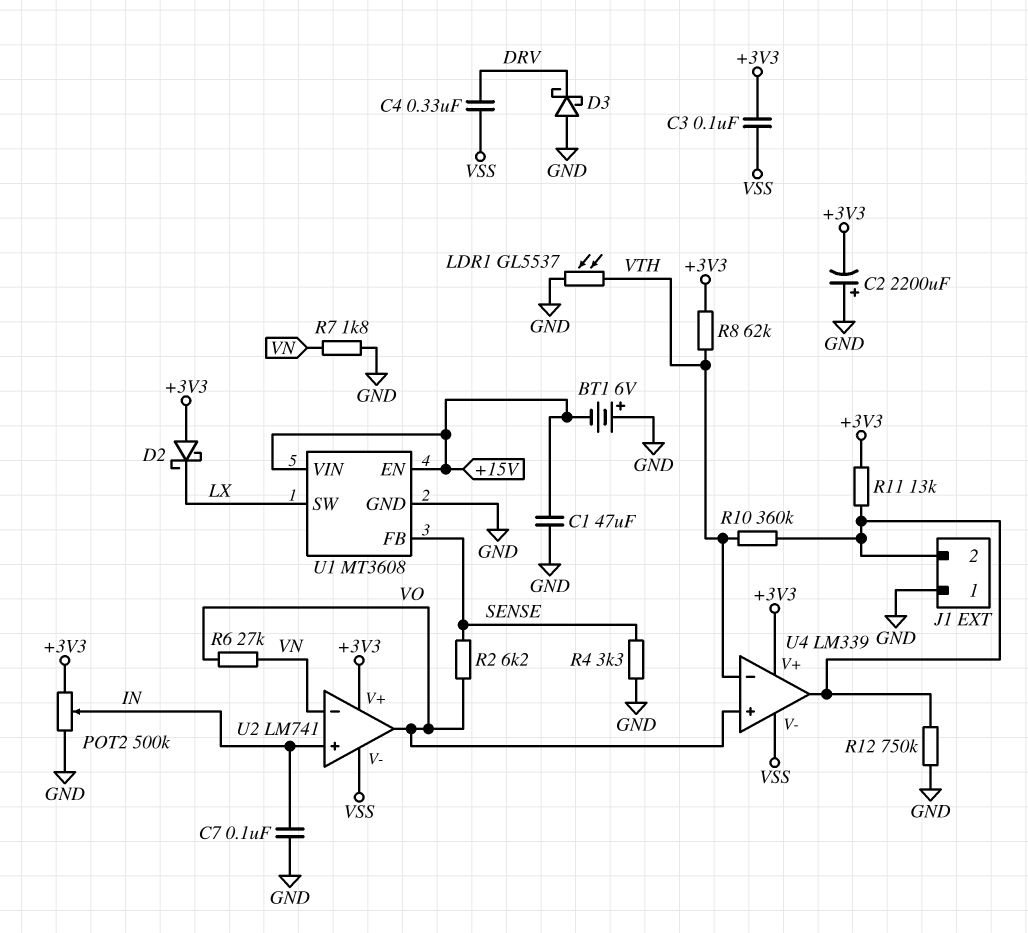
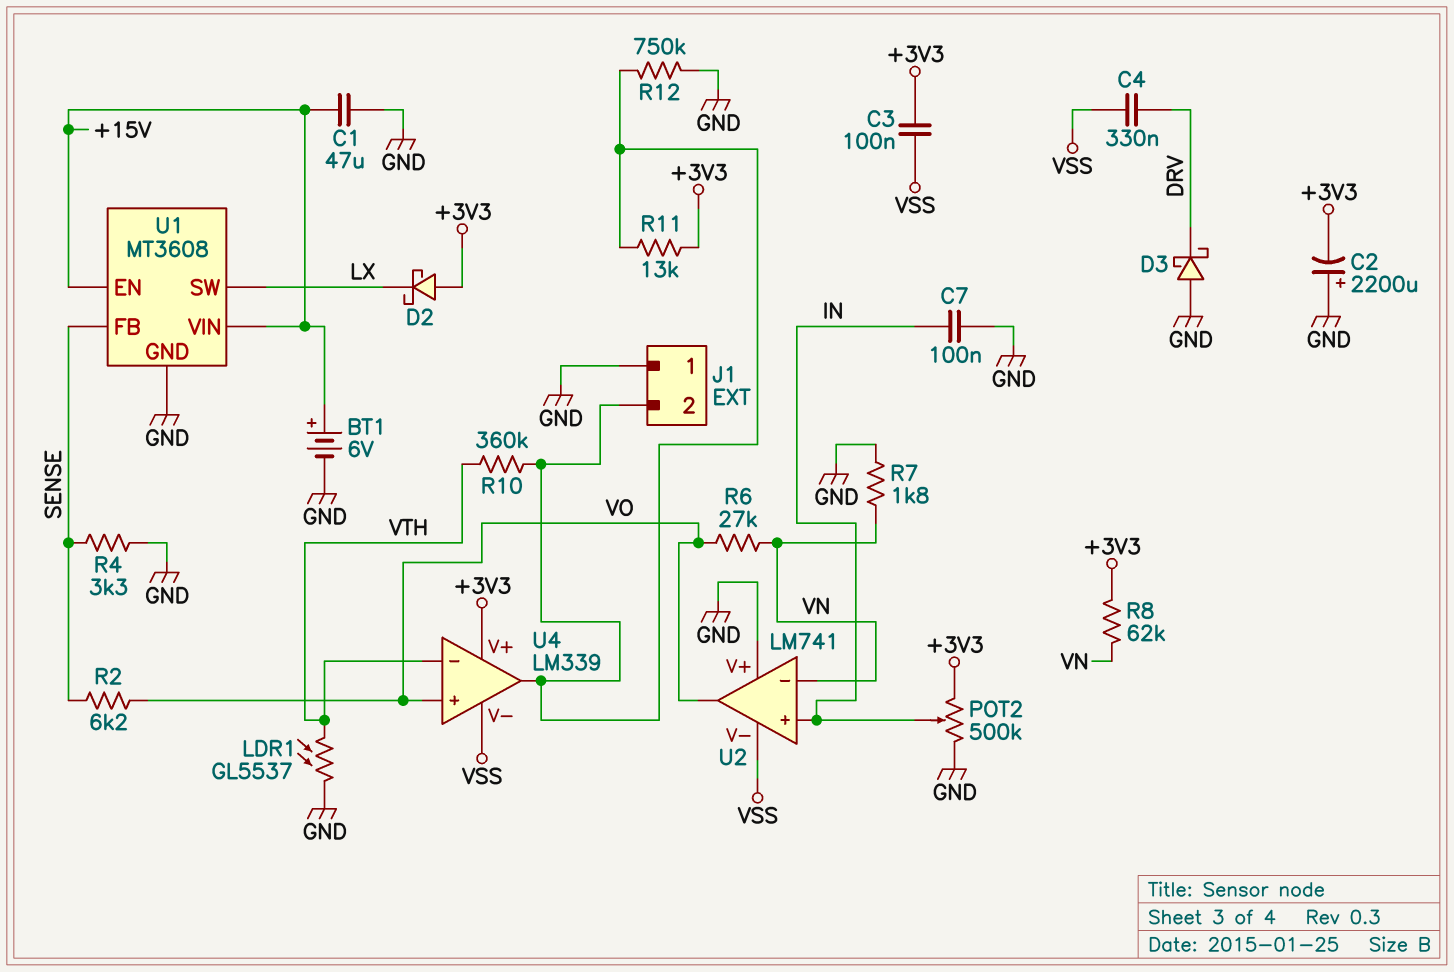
BT1: 6V (plus GND, minus +15V) -> 6V (plus +15V, minus GND)
R8: 62k (+3V3, VTH) -> 62k (+3V3, VN)
U2 pin V+: +3V3 -> GND

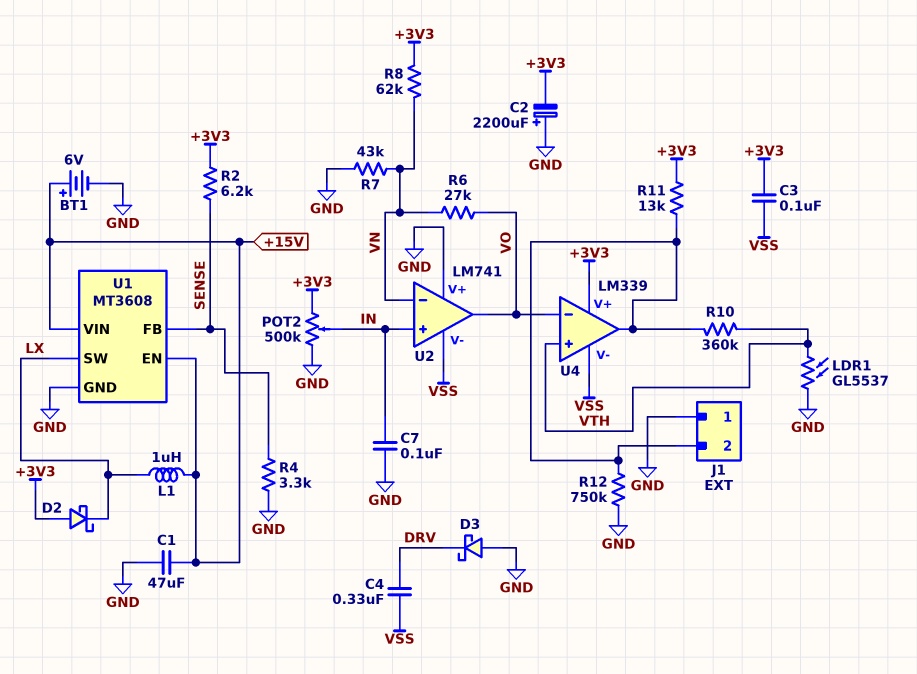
L1: none -> 1uH (+15V, LX)
R2: 6.2k (SENSE, VO) -> 6.2k (+3V3, SENSE)
R7: 1.8k (GND, VN) -> 43k (GND, VN)
U4 pin in+: VO -> VTH
U4 pin in-: VTH -> VO

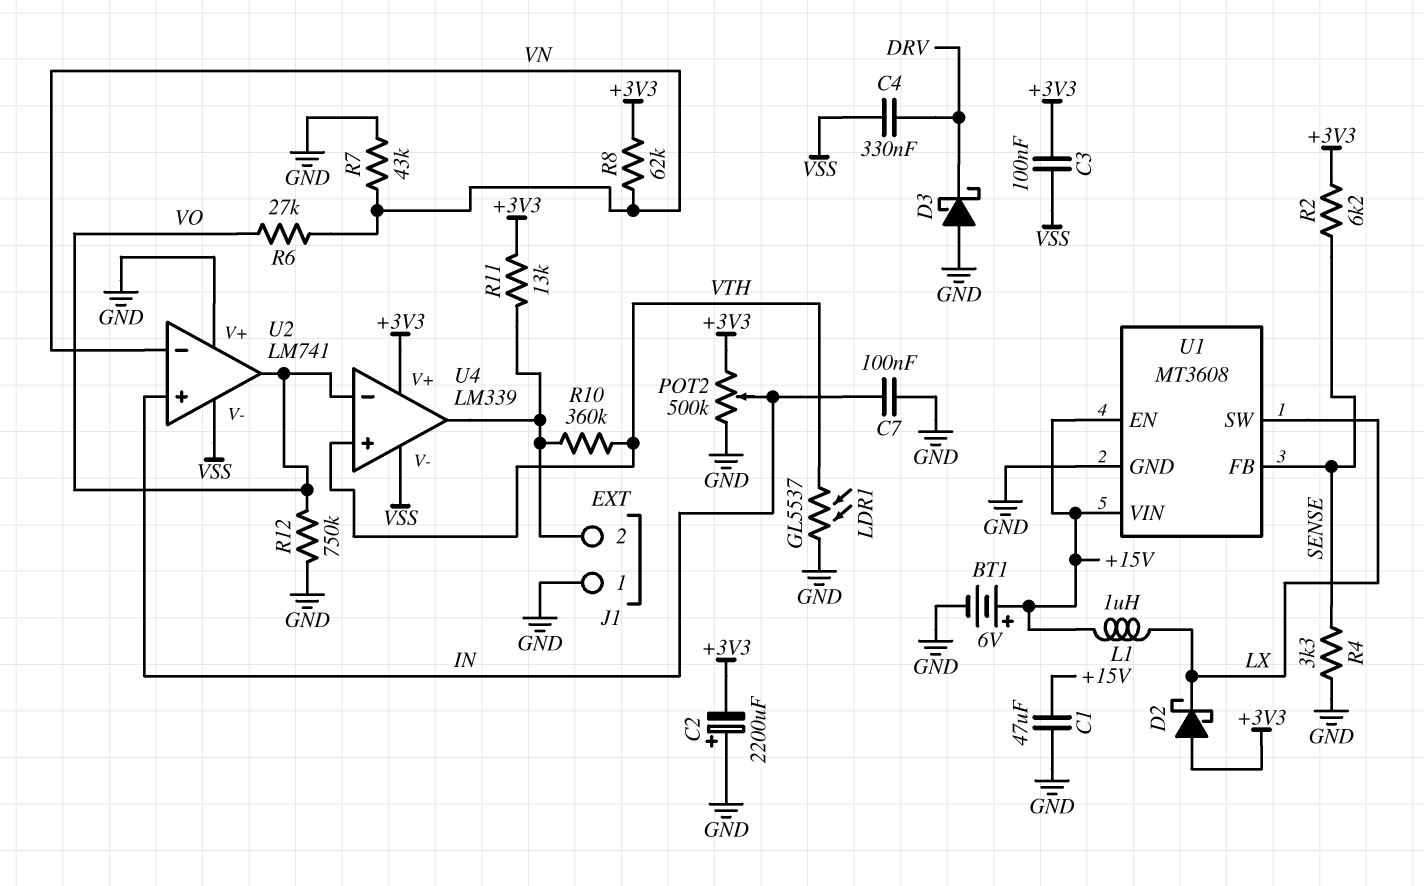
R12: 750k (GND, J1/2) -> 750k (GND, VO)

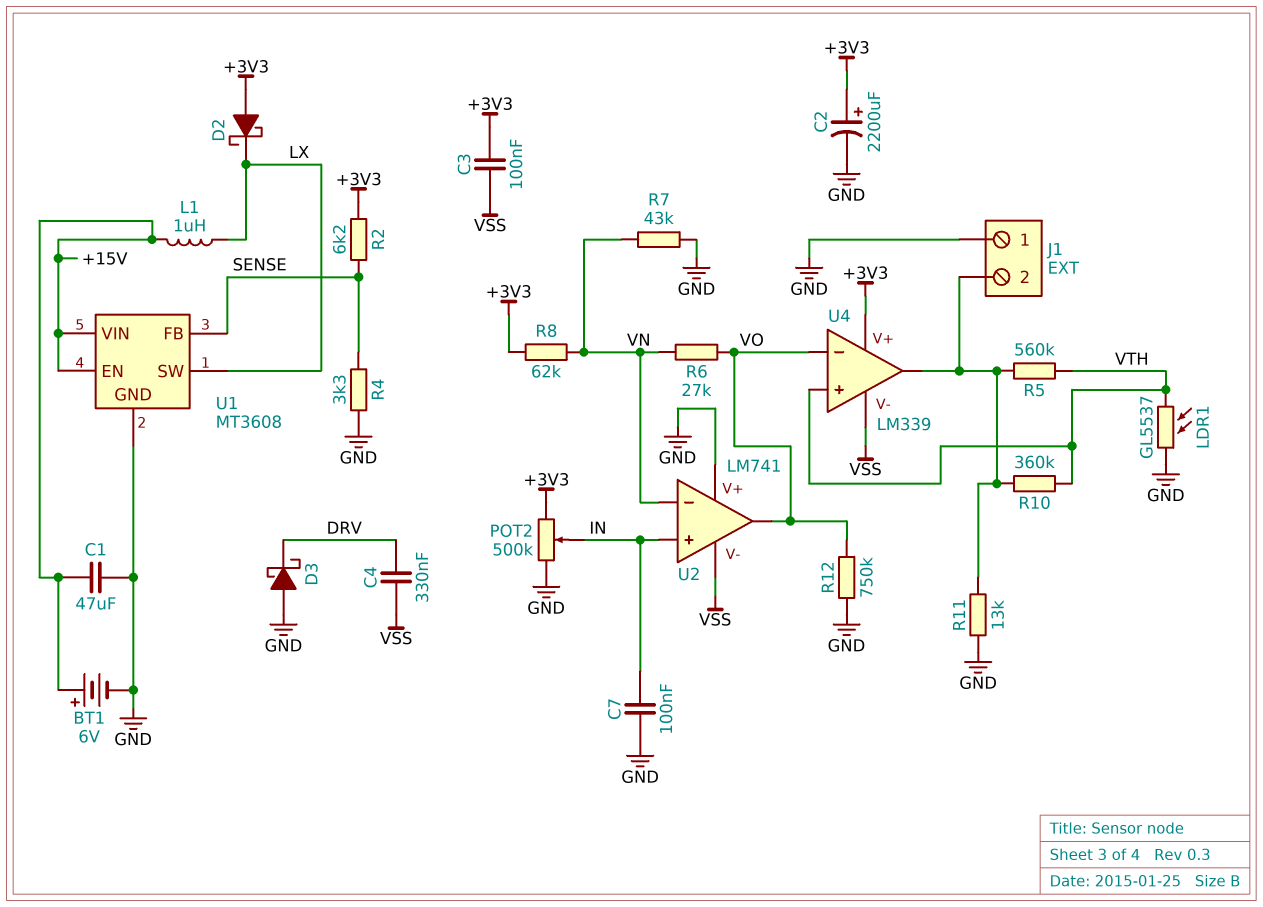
C2: 2200uF (plus GND, minus +3V3) -> 2200uF (plus +3V3, minus GND)
R5: none -> 560k (J1/2, VTH)
R11: 13k (+3V3, J1/2) -> 13k (GND, J1/2)

